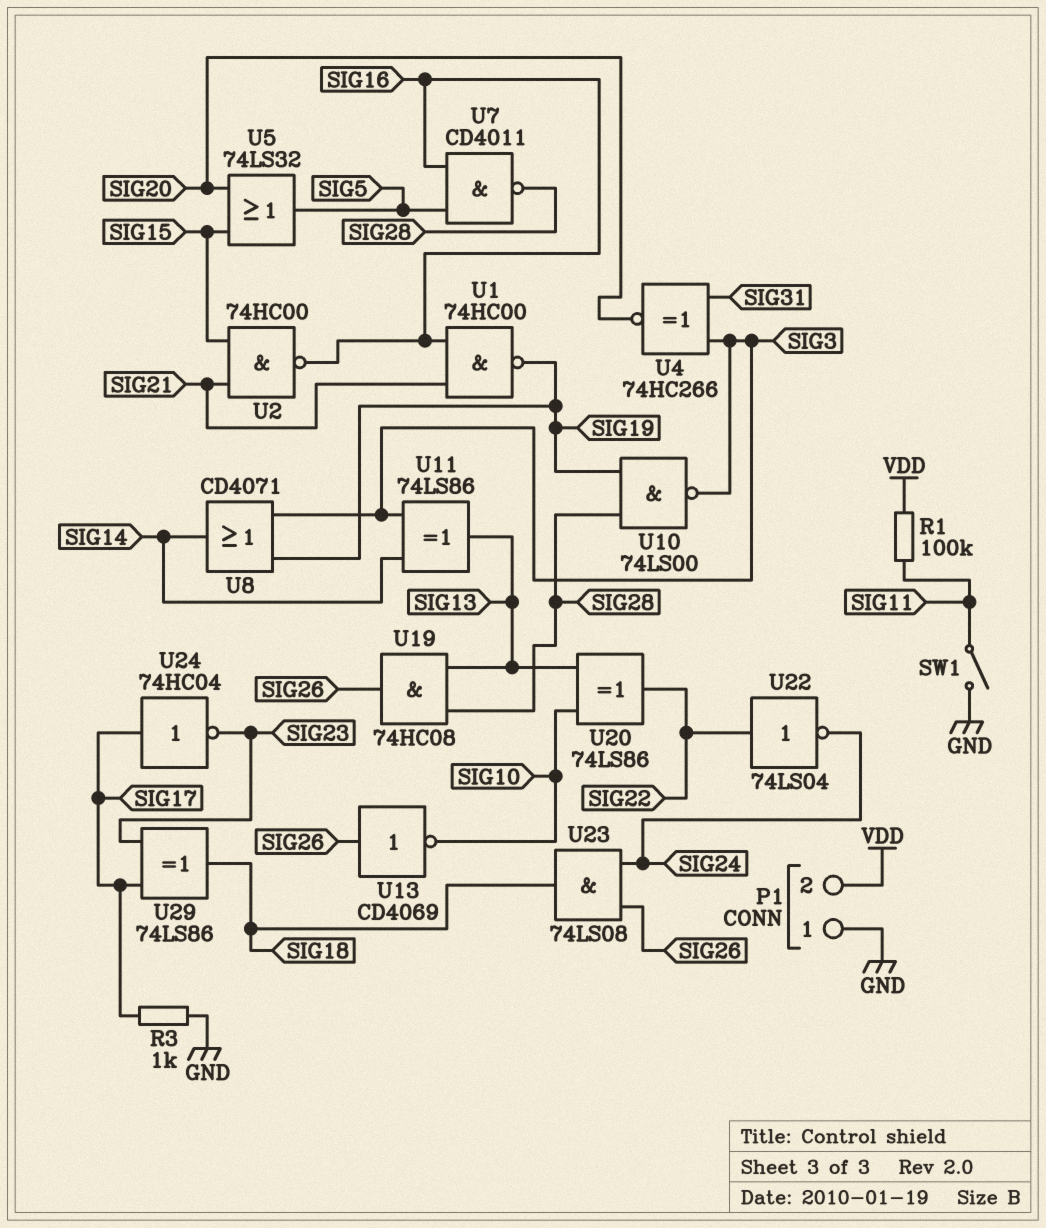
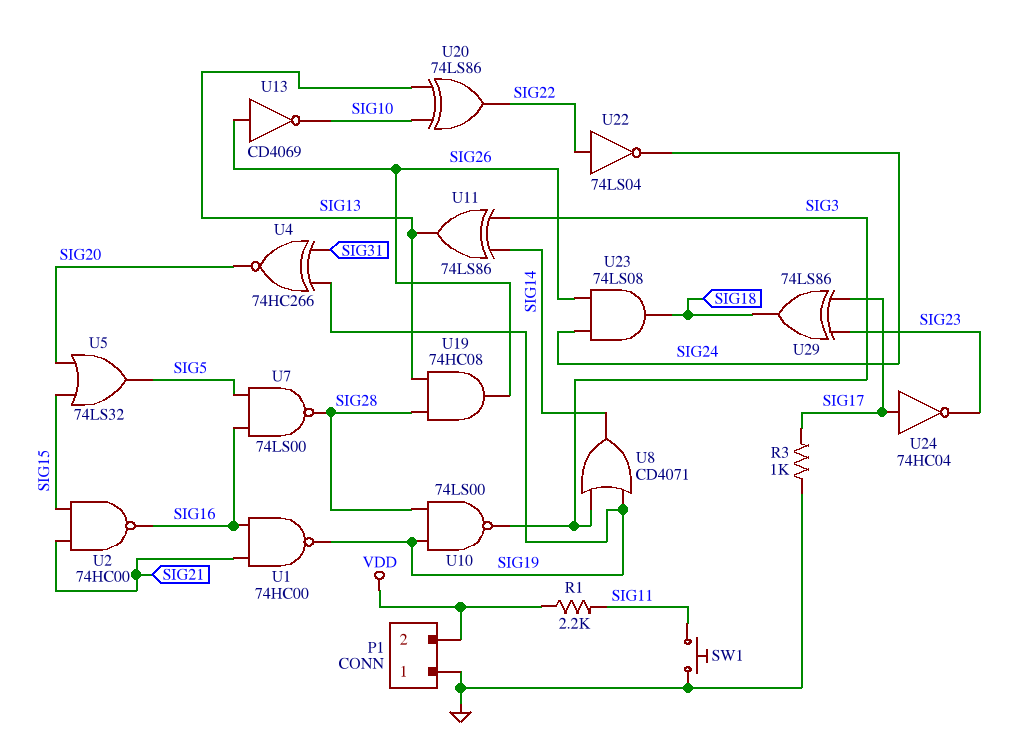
R1: 100k (SIG11, VDD) -> 2.2k (SIG11, VDD)
SW1: switch (GND, SIG11) -> button (GND, SIG11)
U4: XNOR 74HC266 (in SIG3, in SIG31, out SIG20) -> XNOR 74HC266 (in SIG19, in SIG31, out SIG20)
U7: NAND CD4011 (in SIG5, in SIG16, out SIG28) -> NAND 74LS00 (in SIG5, in SIG16, out SIG28)

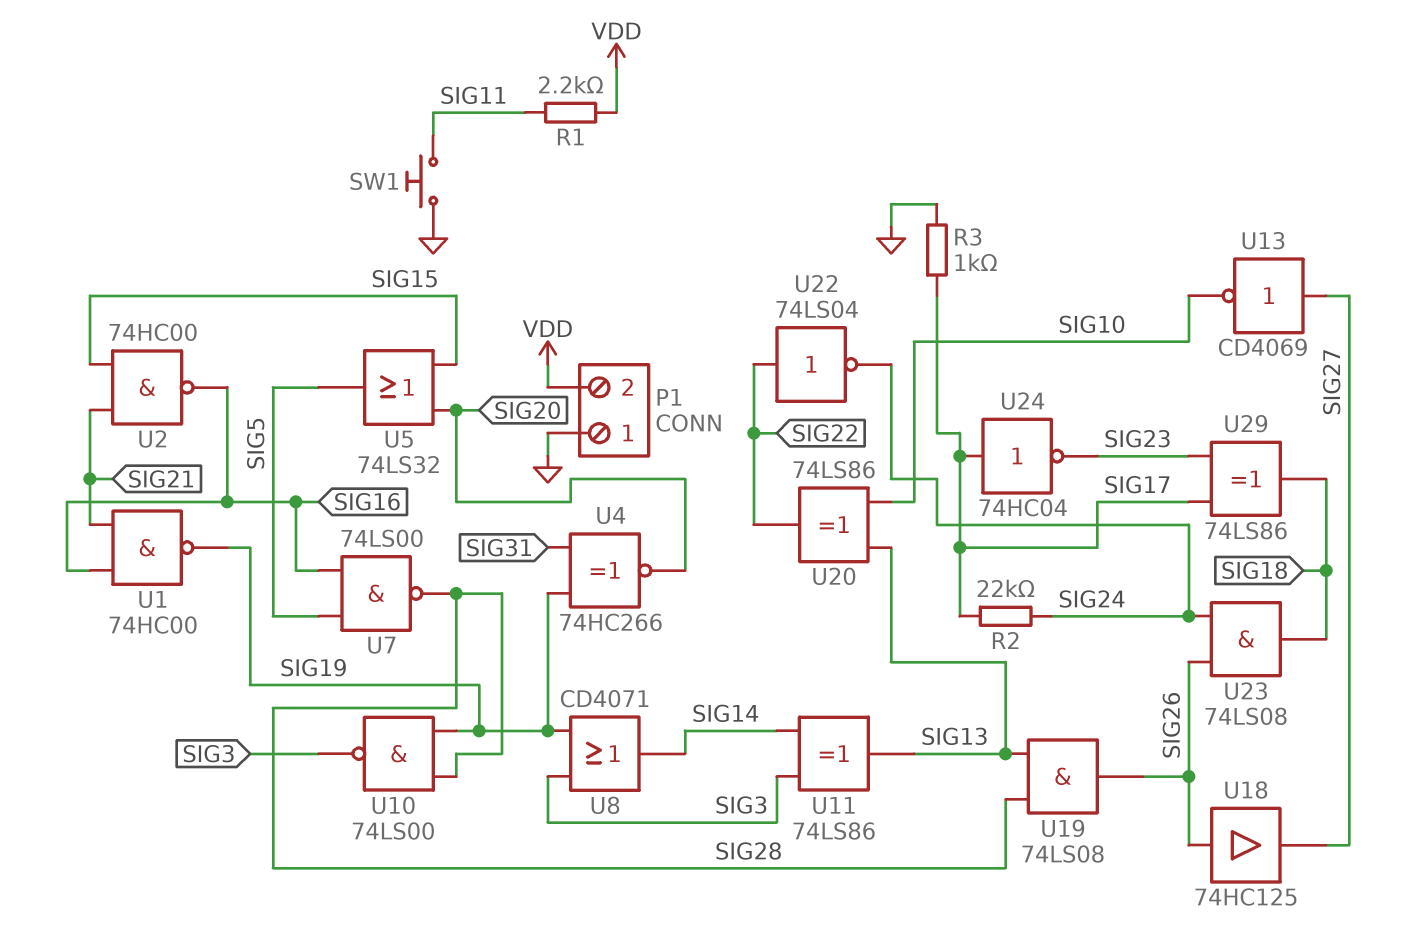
R2: none -> 22k (SIG17, SIG24)
U13: NOT CD4069 (in SIG26, out SIG10) -> NOT CD4069 (in SIG27, out SIG10)
U18: none -> buffer 74HC125 (in SIG26, out SIG27)
U19: AND 74HC08 (in SIG13, in SIG28, out SIG26) -> AND 74LS08 (in SIG13, in SIG28, out SIG26)

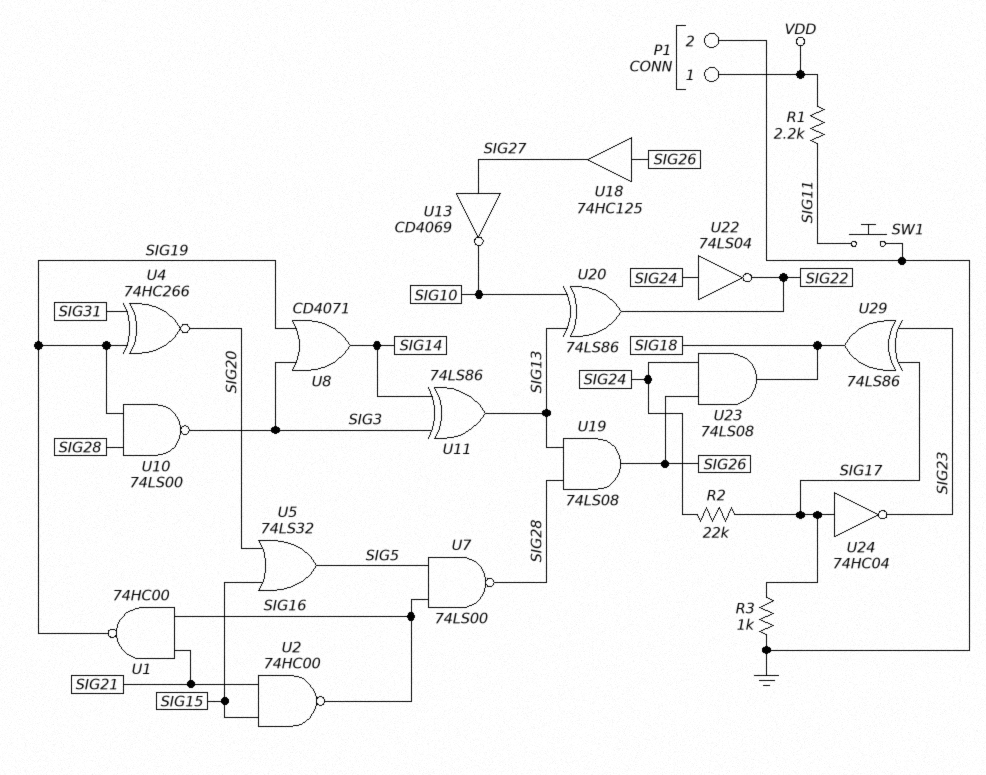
P1 pin 1: GND -> VDD
P1 pin 2: VDD -> GND
U22: NOT 74LS04 (in SIG22, out SIG24) -> NOT 74LS04 (in SIG24, out SIG22)

